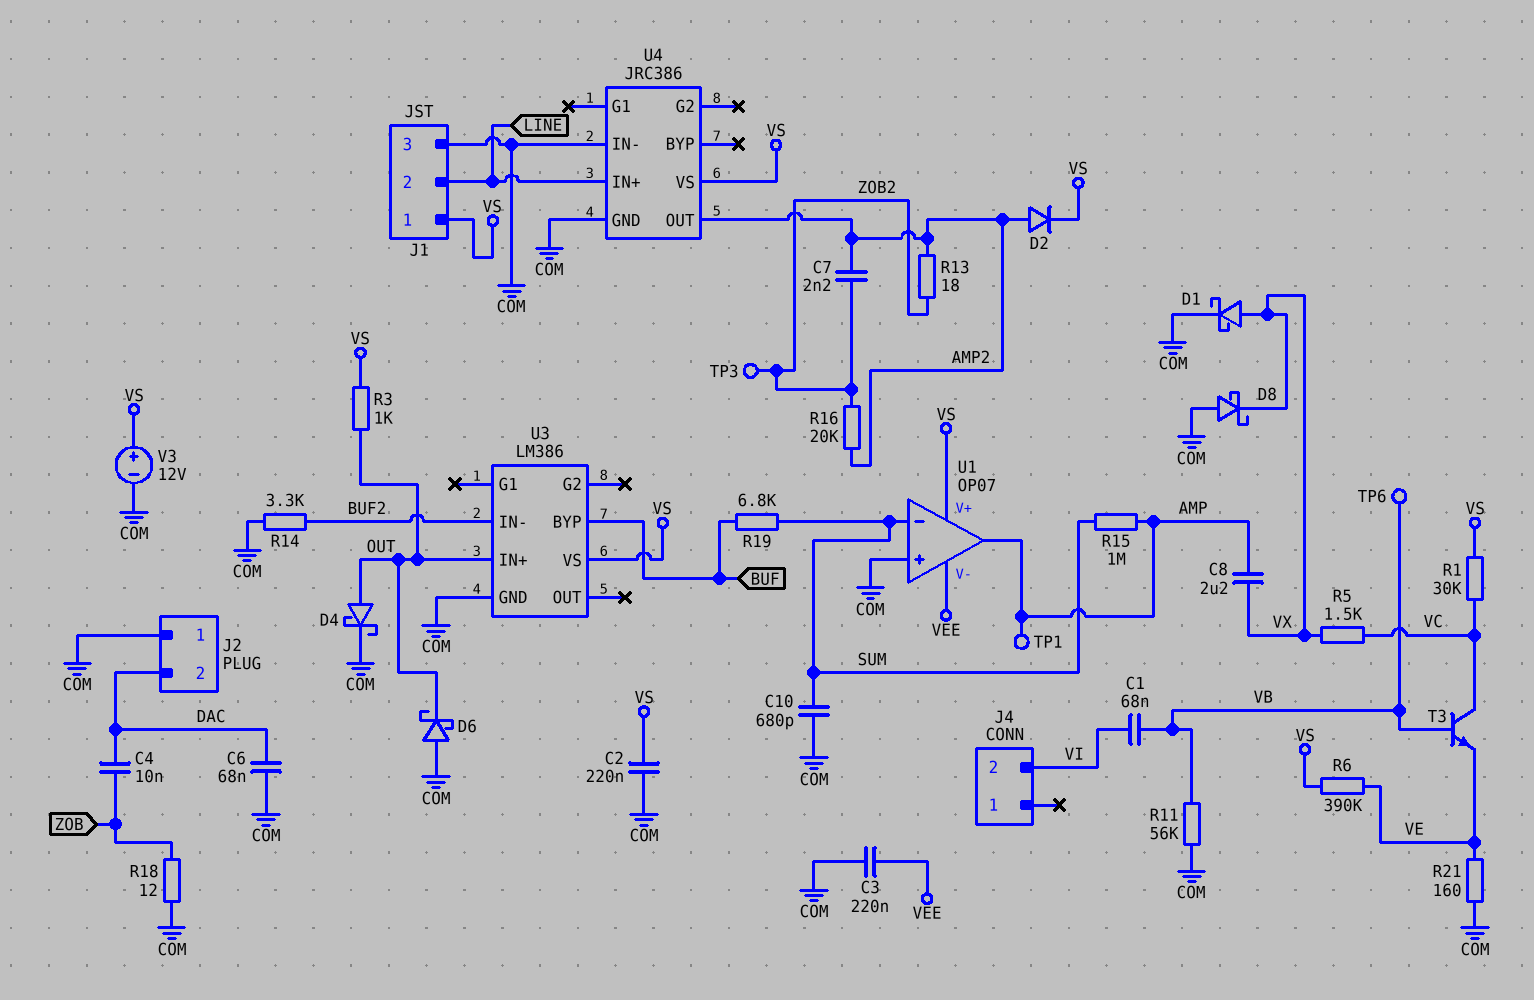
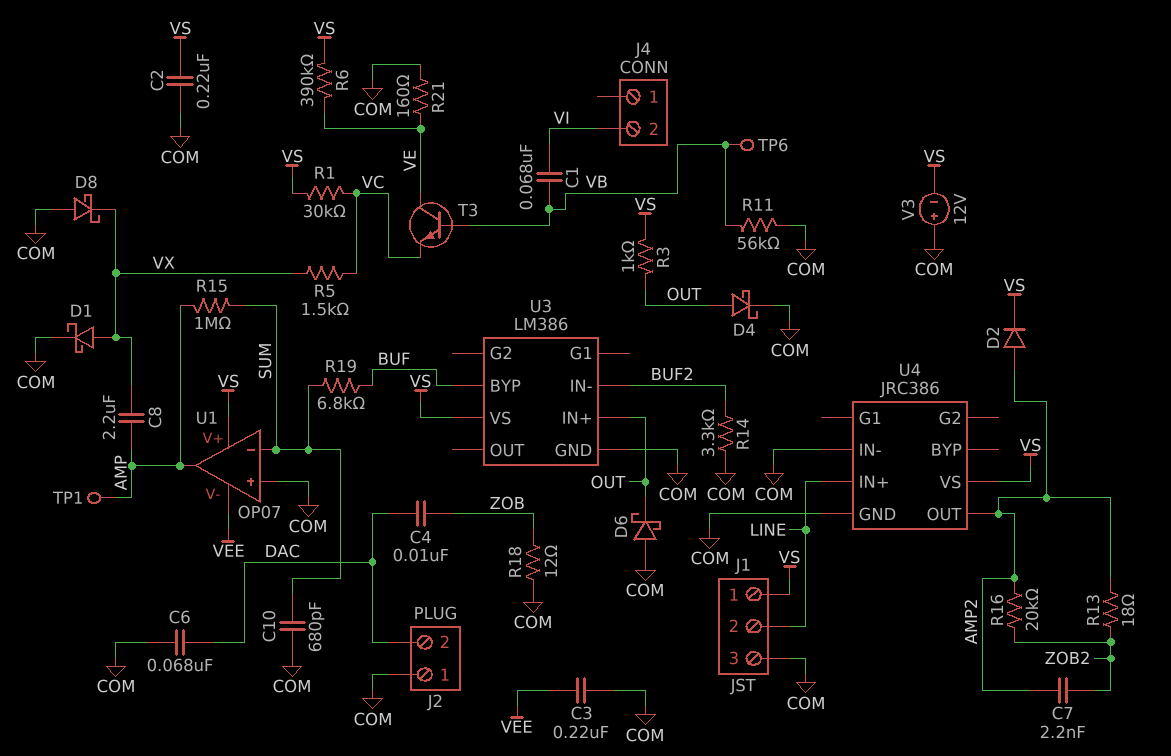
T3: NPN (B VB, C VC, E VE) -> NPN (B VB, C VE, E VC)
TP3: test point (ZOB2) -> none
V3: 12V (plus VS, minus COM) -> 12V (plus COM, minus VS)

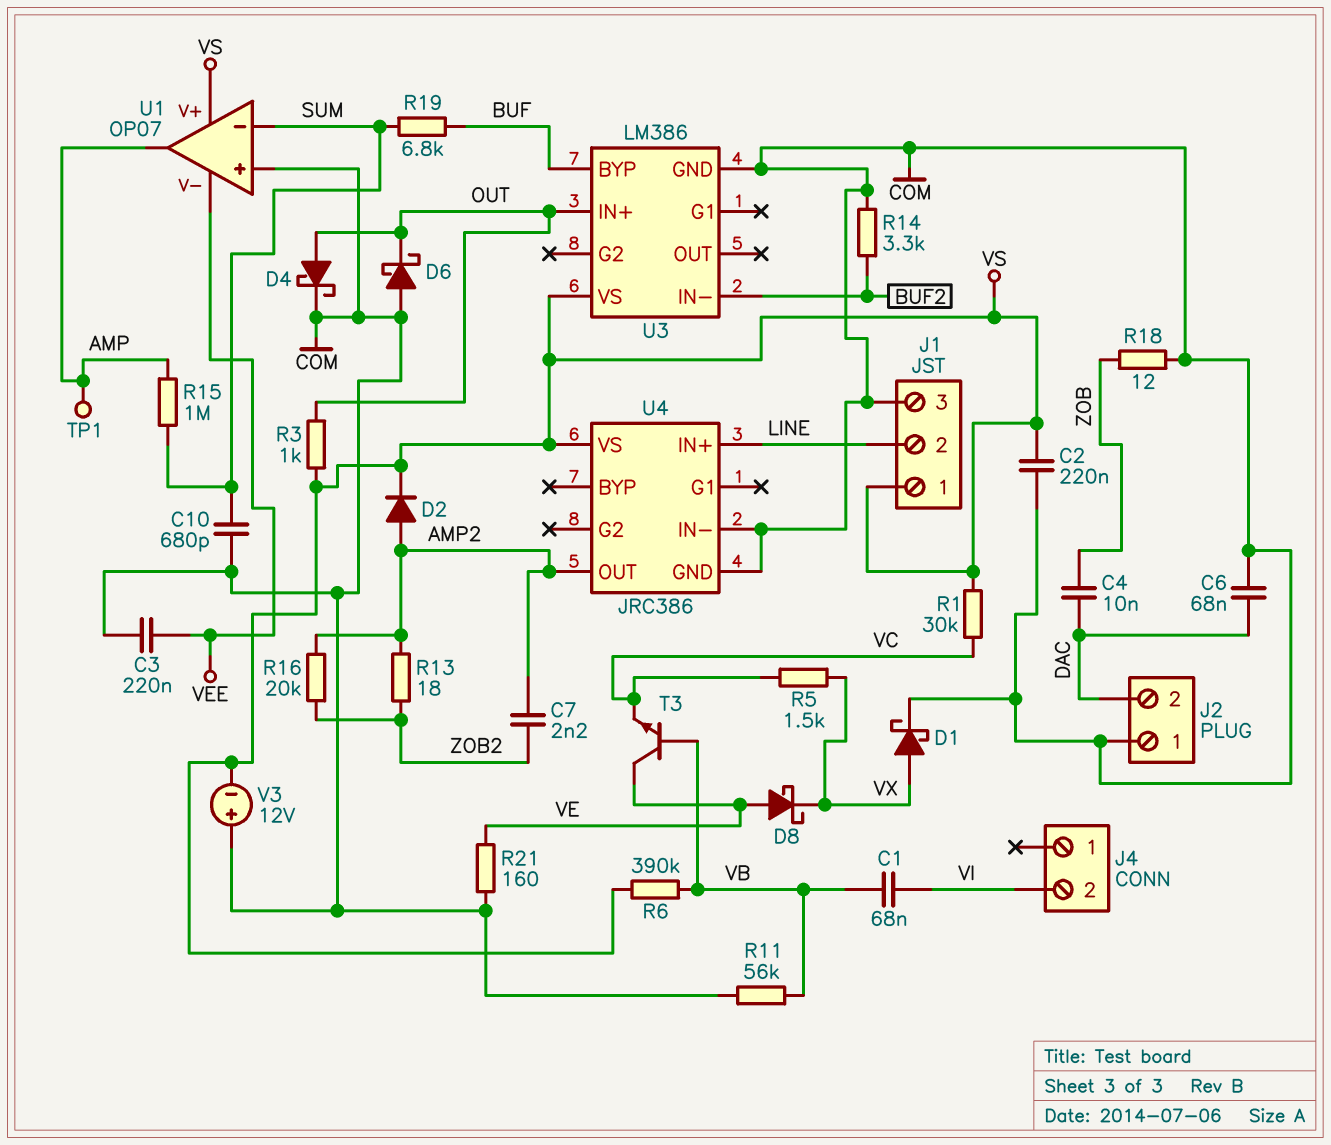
C8: 2.2uF (AMP, VX) -> none
D8: schottky (A COM, K VX) -> schottky (A VE, K VX)
R6: 390k (VE, VS) -> 390k (VB, VS)
TP6: test point (VB) -> none

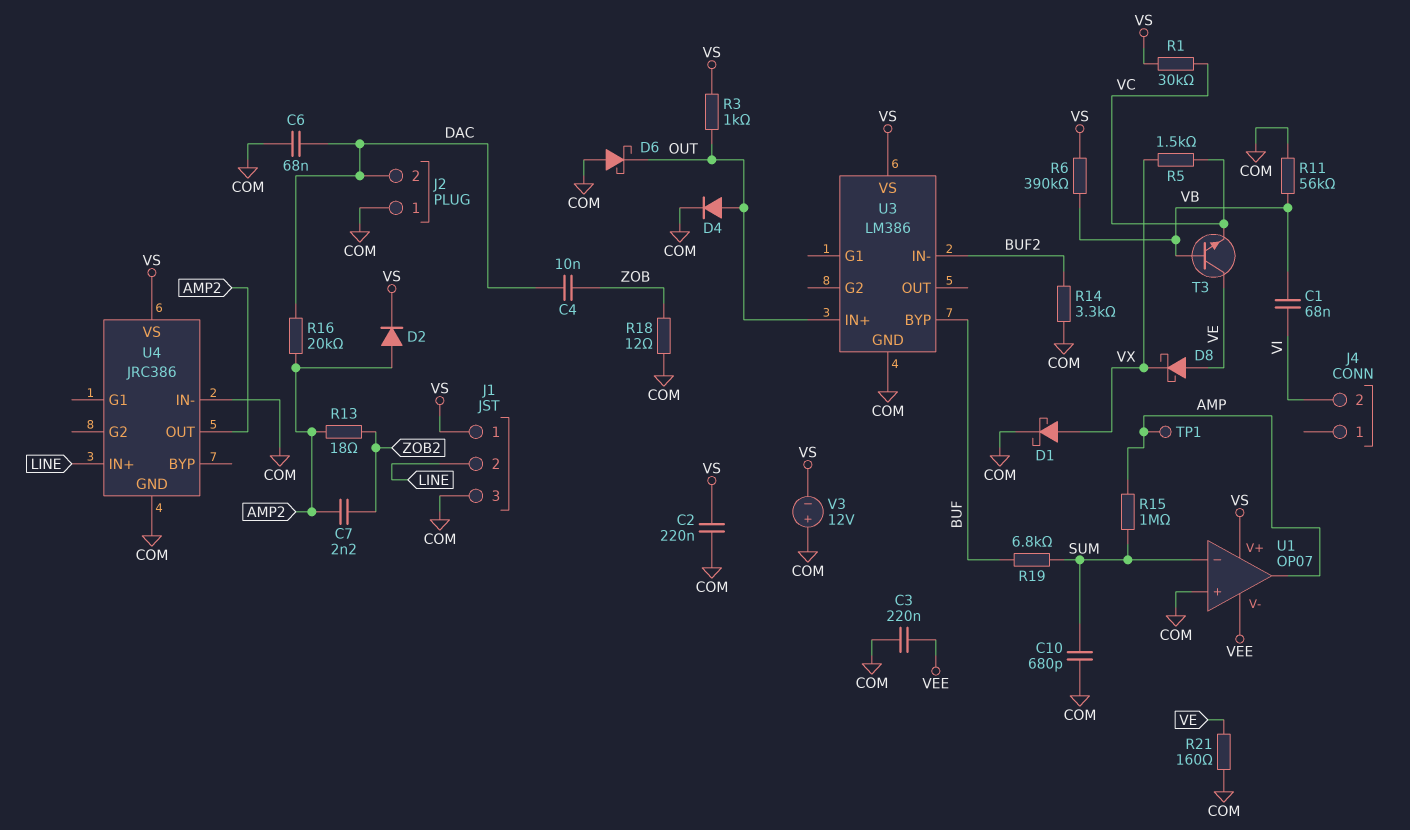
D4: schottky (A OUT, K COM) -> diode (A OUT, K COM)
R16: 20k (AMP2, ZOB2) -> 20k (AMP2, DAC)

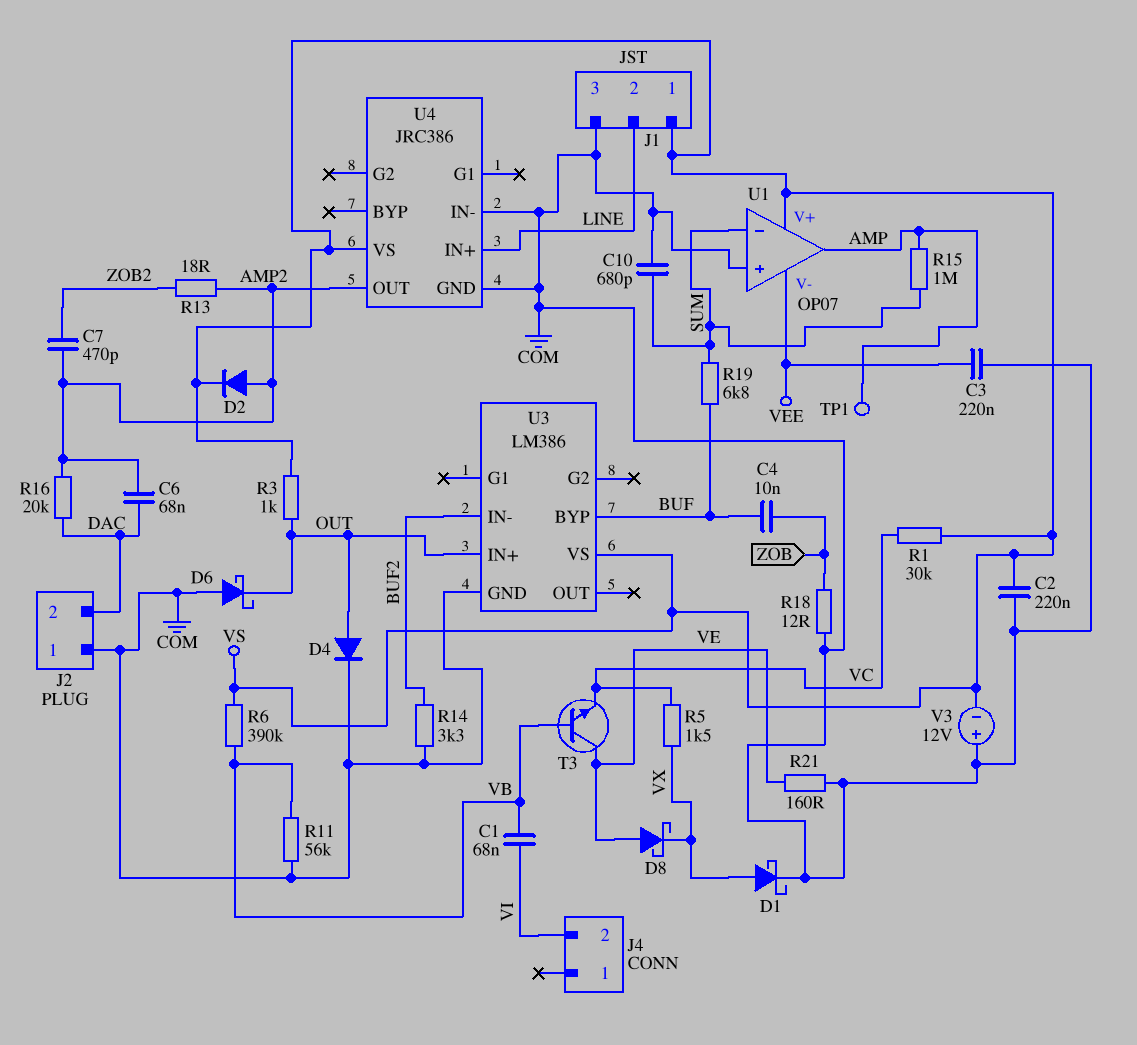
C4: 10nF (DAC, ZOB) -> 10nF (BUF, ZOB)
C6: 68nF (COM, DAC) -> 68nF (AMP2, DAC)
C7: 2.2nF (AMP2, ZOB2) -> 470pF (AMP2, ZOB2)

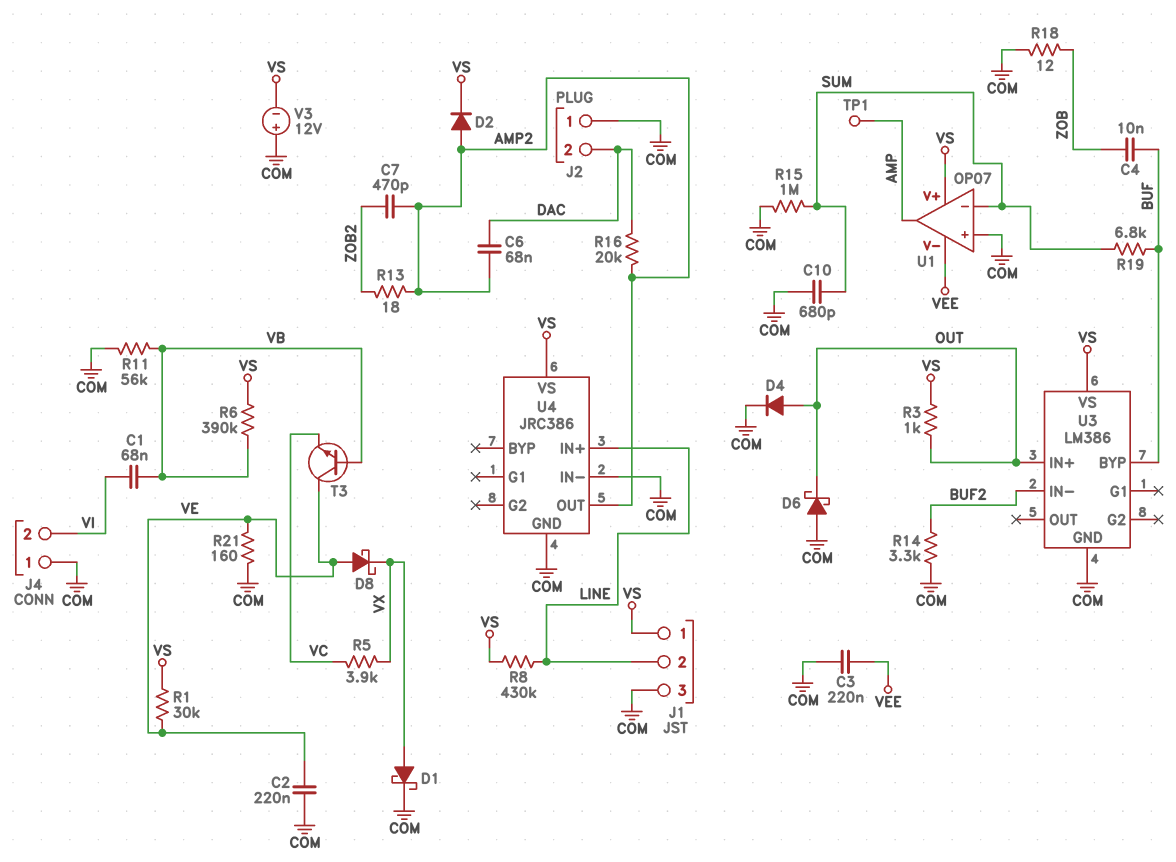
C2: 220nF (COM, VS) -> 220nF (COM, VE)
J4 pin 1: none -> COM
R1: 30k (VC, VS) -> 30k (VE, VS)
R5: 1.5k (VC, VX) -> 3.9k (VC, VX)
R8: none -> 430k (LINE, VS)
R15: 1M (AMP, SUM) -> 1M (COM, SUM)

